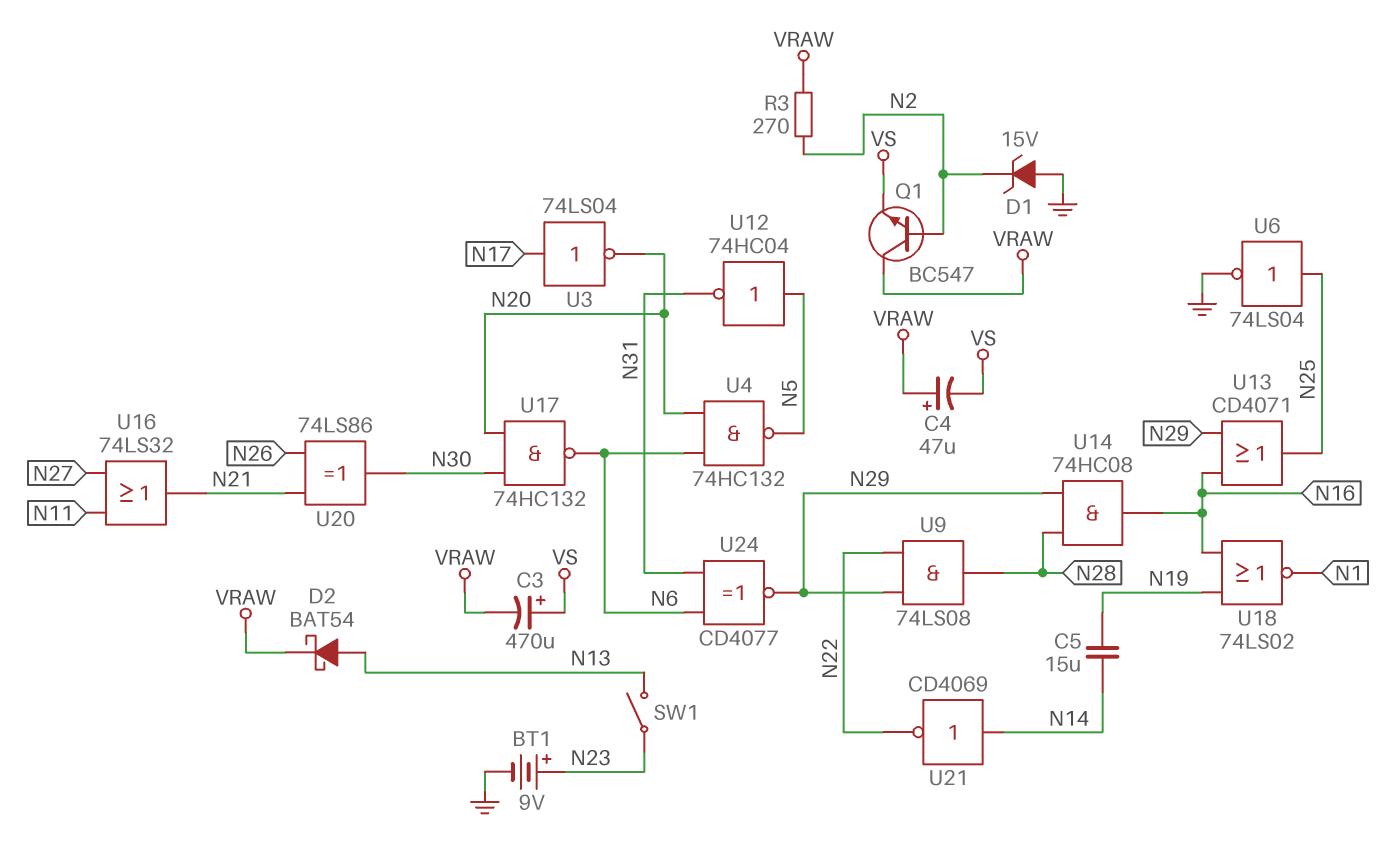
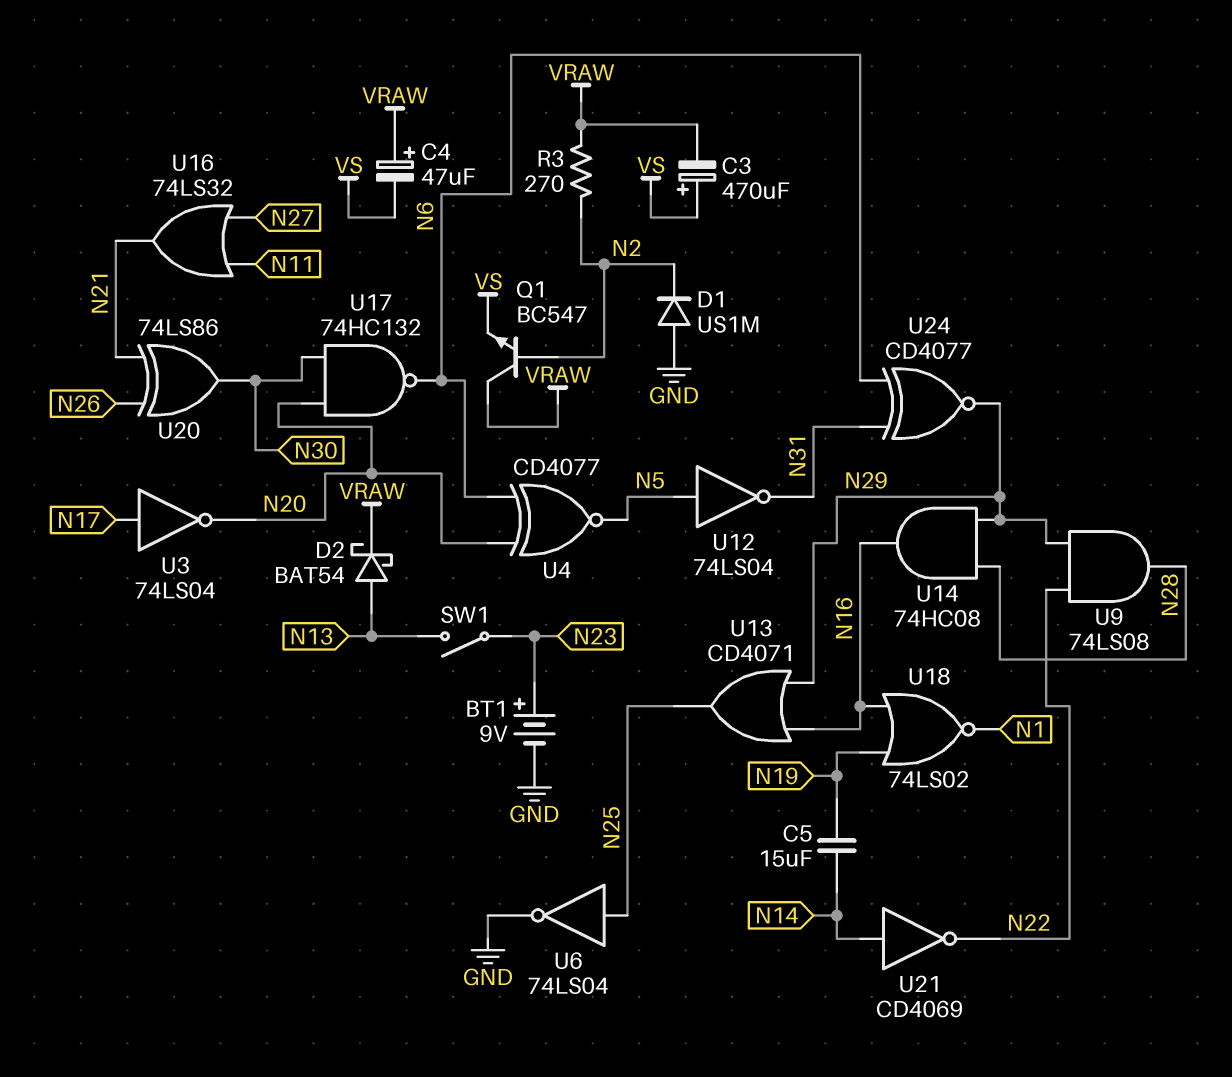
D1: zener 15V (A GND, K N2) -> diode US1M (A GND, K N2)
U4: NAND 74HC132 (in N6, in N20, out N5) -> XNOR CD4077 (in N6, in N20, out N5)
U12: NOT 74HC04 (in N5, out N31) -> NOT 74LS04 (in N5, out N31)

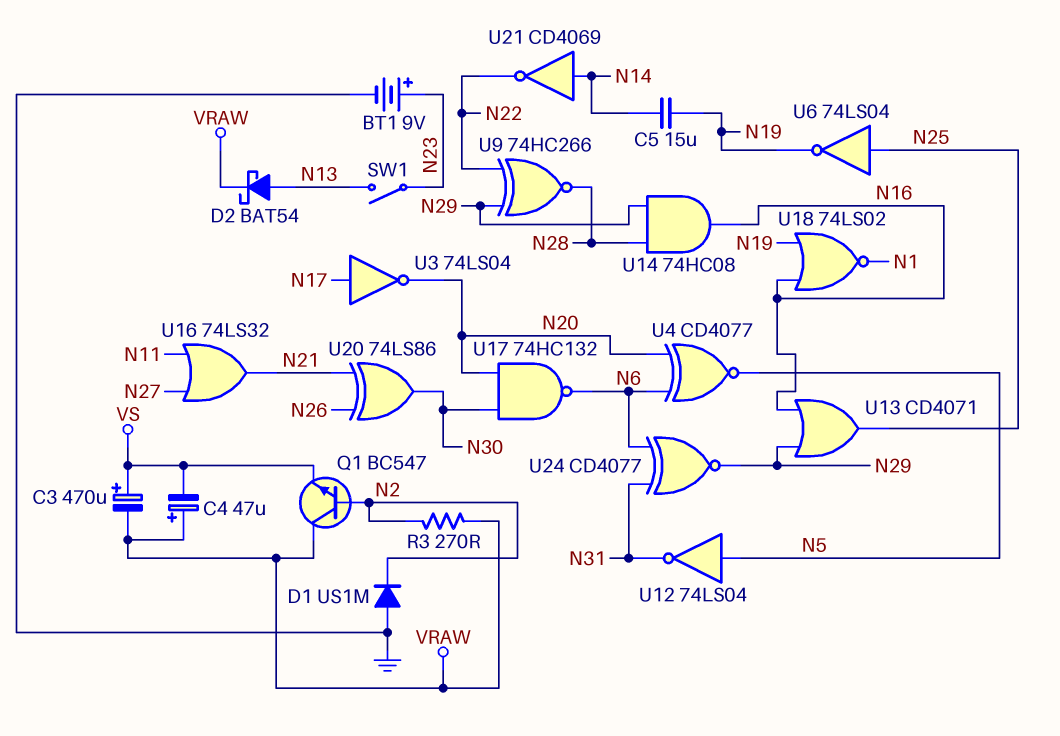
U6: NOT 74LS04 (in N25, out GND) -> NOT 74LS04 (in N25, out N19)
U9: AND 74LS08 (in N22, in N29, out N28) -> XNOR 74HC266 (in N22, in N29, out N28)

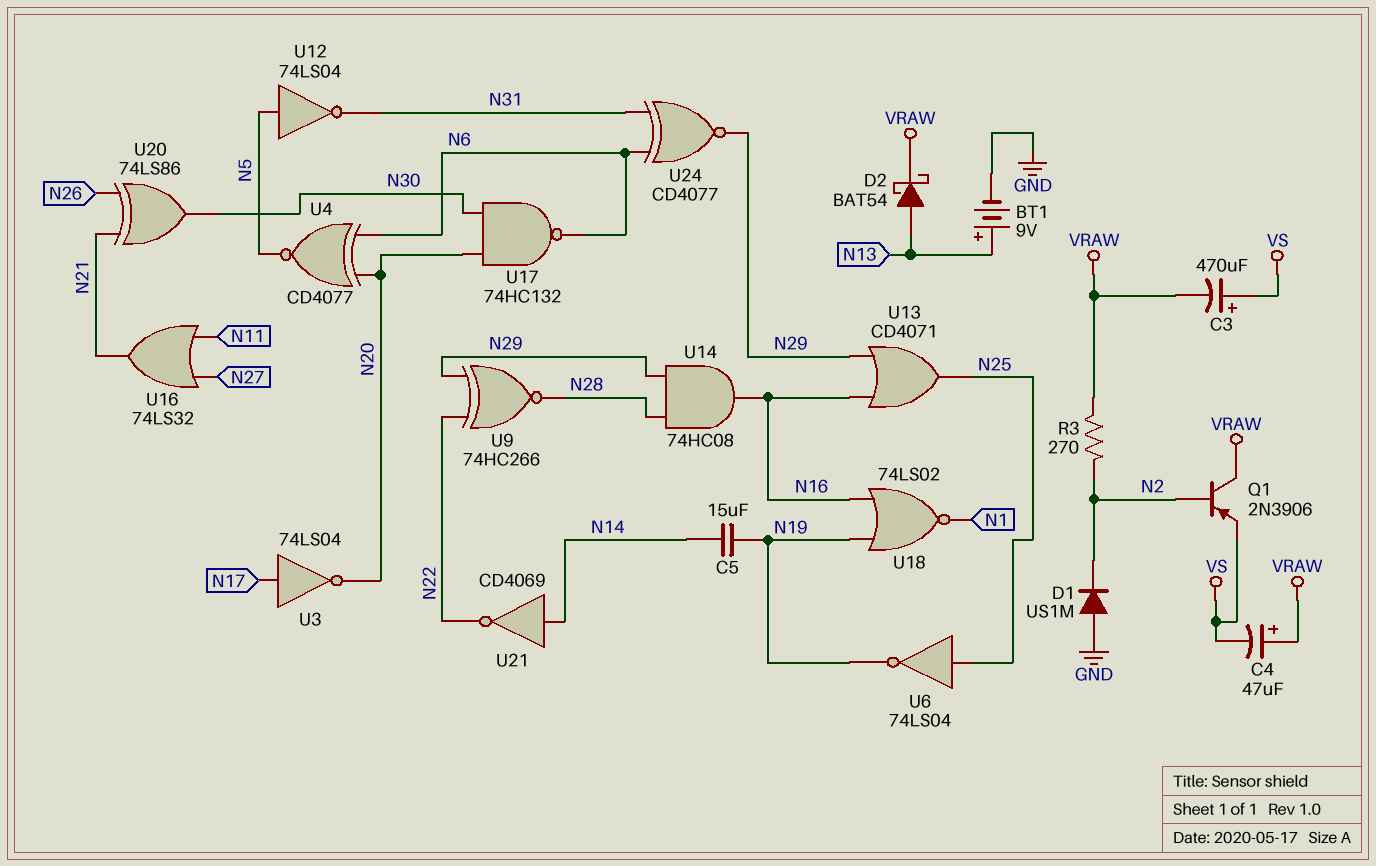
BT1: 9V (plus N23, minus GND) -> 9V (plus N13, minus GND)
Q1: NPN BC547 (B N2, C VRAW, E VS) -> PNP 2N3906 (B N2, C VRAW, E VS)
SW1: switch (N13, N23) -> none

